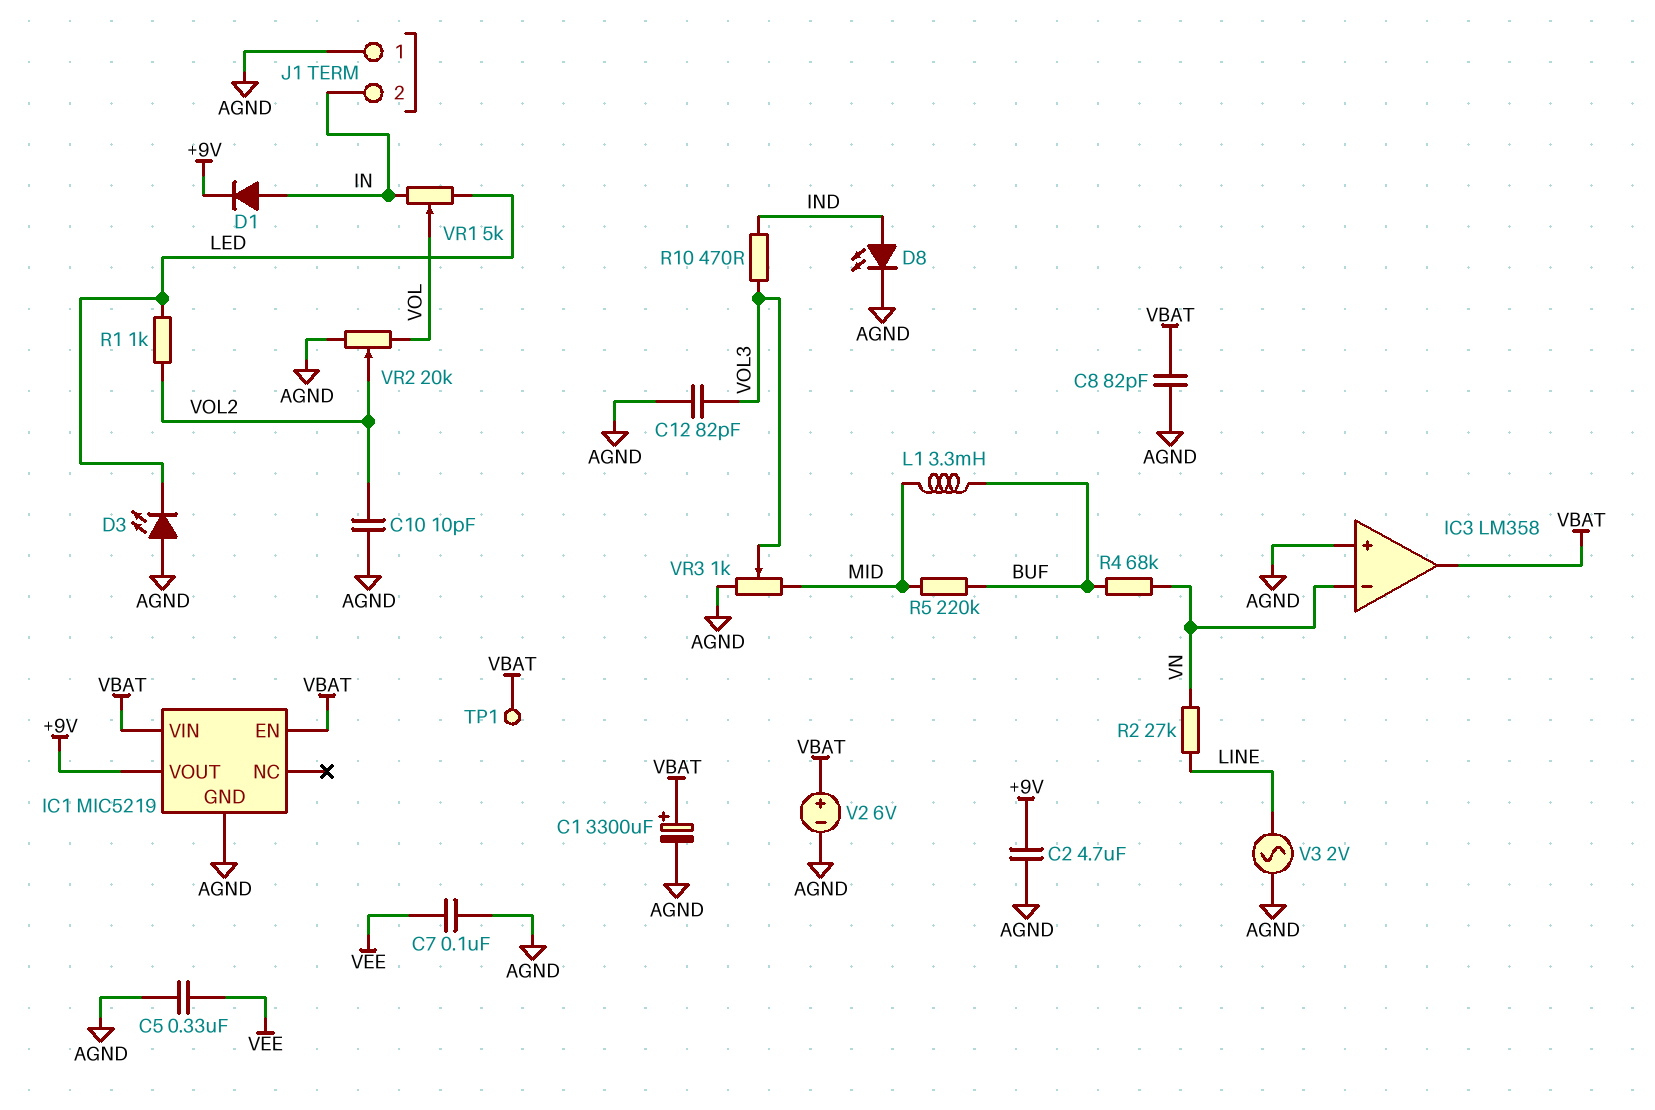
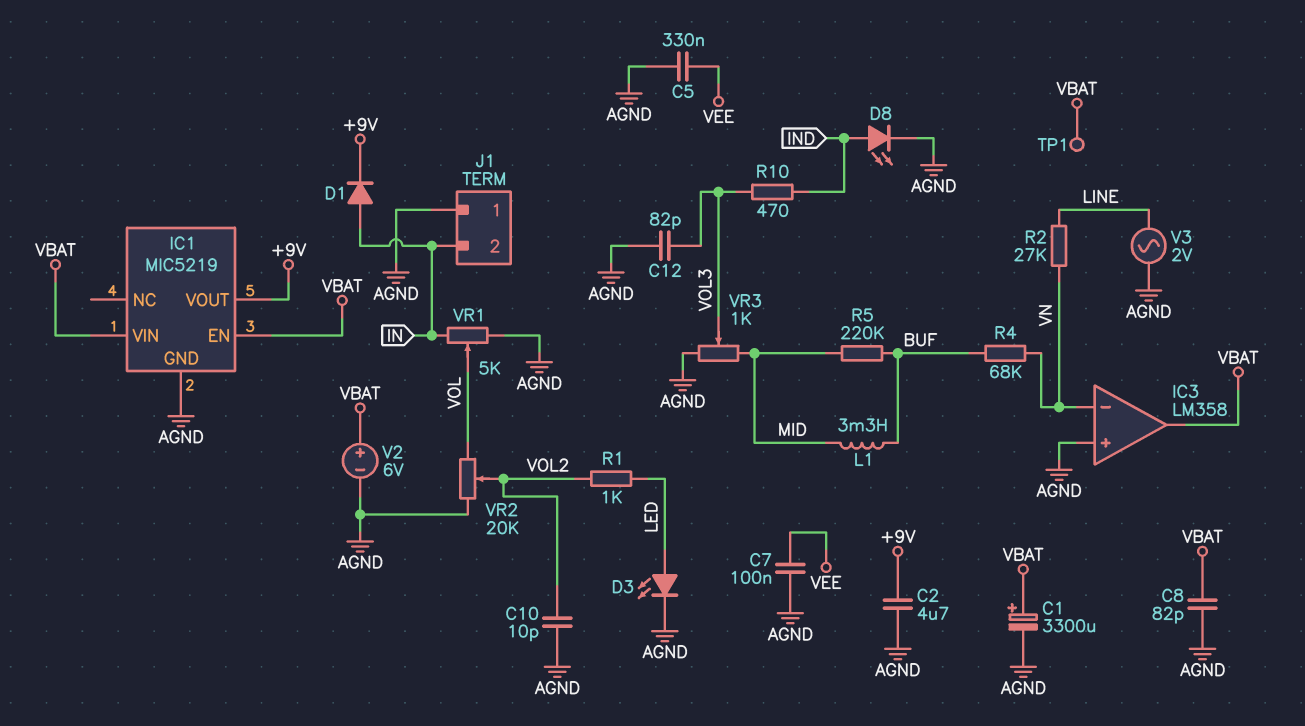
D3: LED (A AGND, K LED) -> LED (A LED, K AGND)
VR1: 5k (IN, LED, wiper VOL) -> 5k (AGND, IN, wiper VOL)

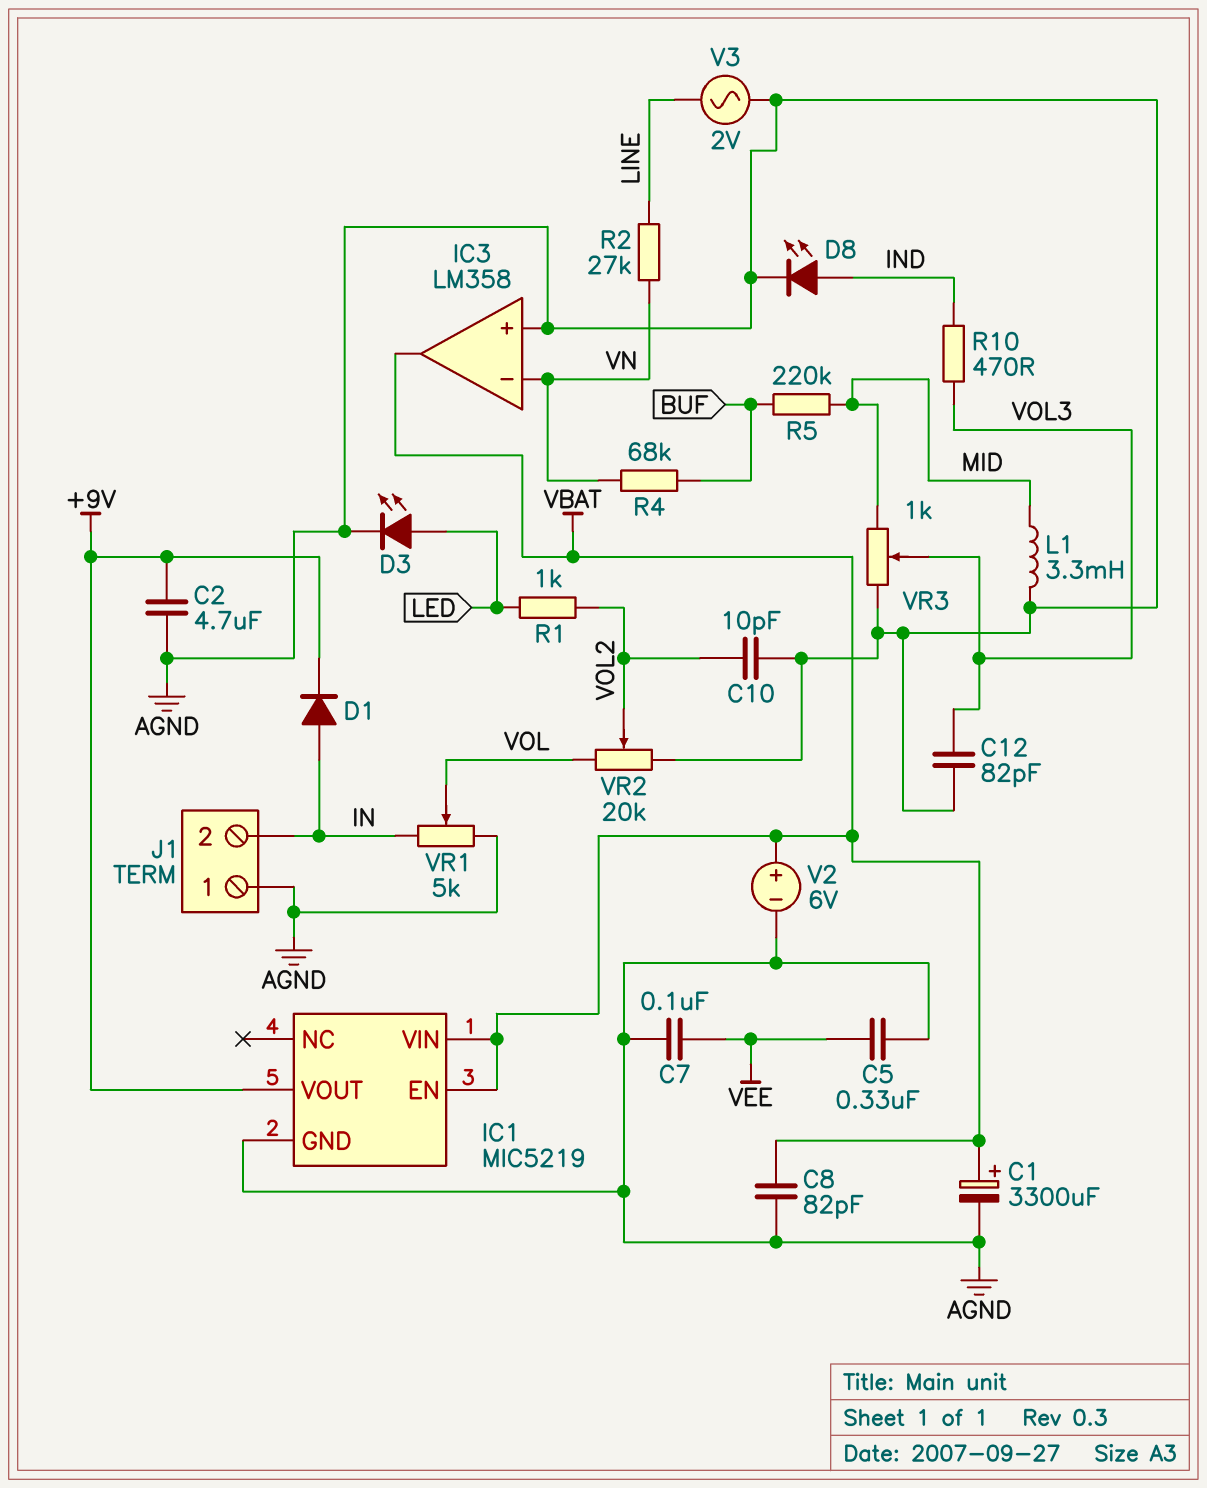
L1: 3.3mH (BUF, MID) -> 3.3mH (AGND, MID)
TP1: test point (VBAT) -> none

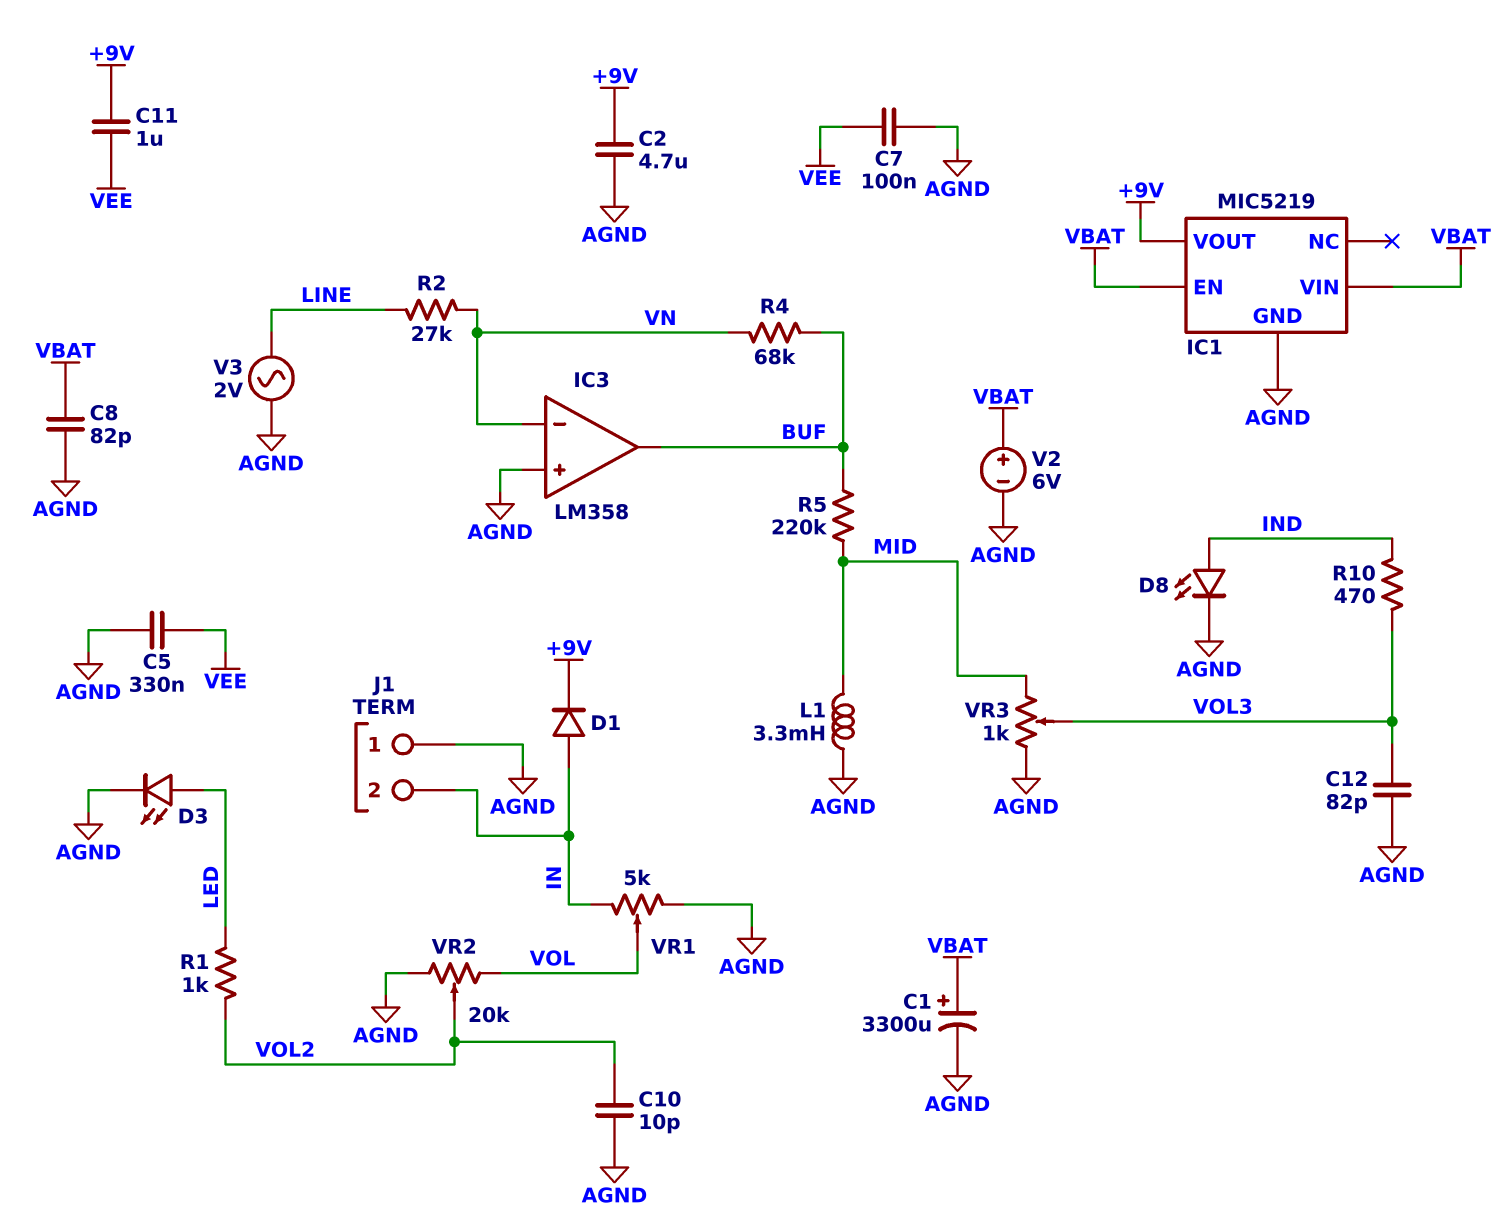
C11: none -> 1uF (+9V, VEE)
IC3 pin out: VBAT -> BUF

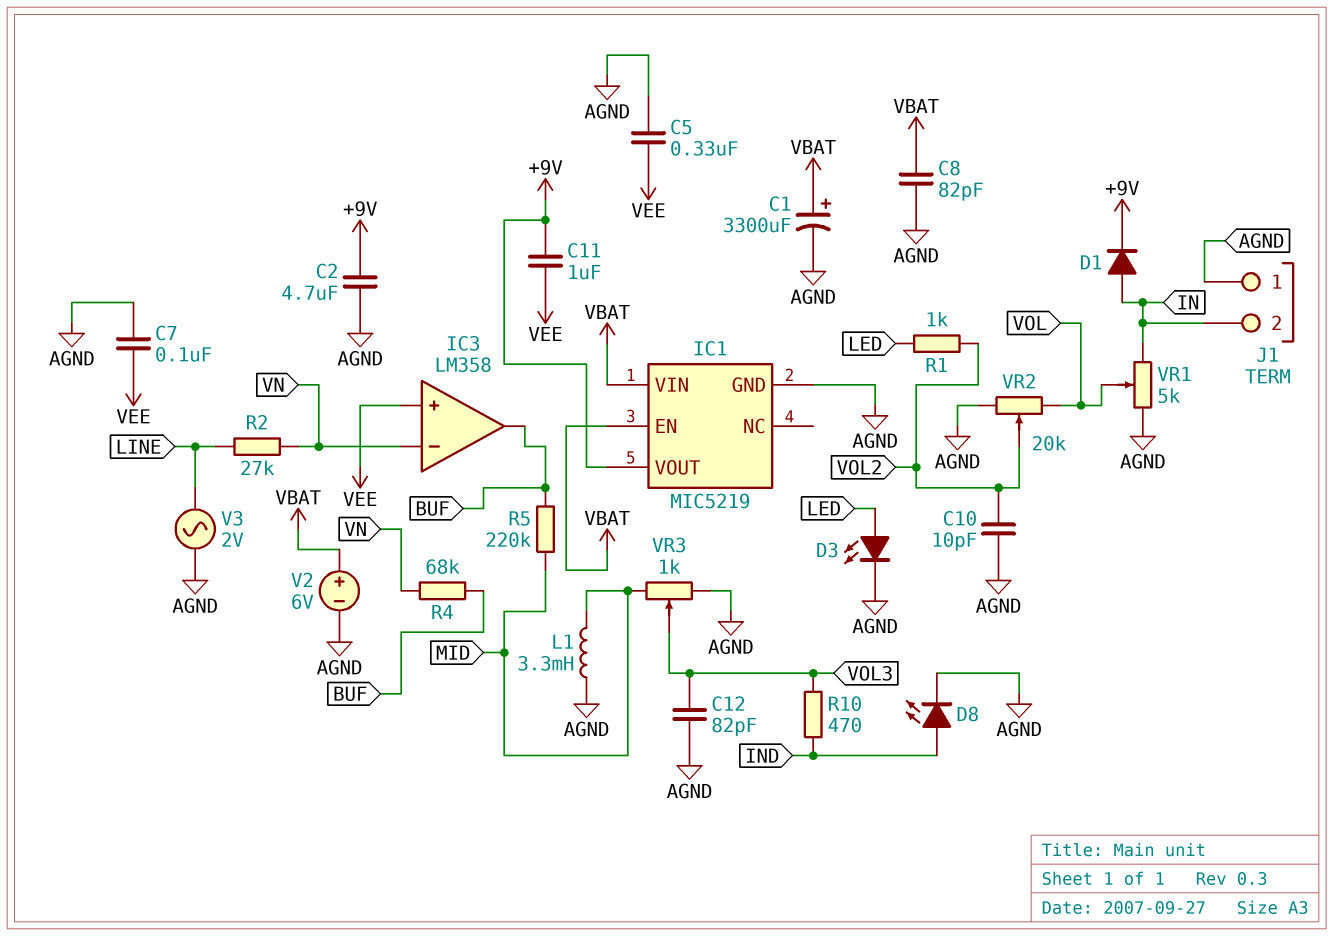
IC3 pin in+: AGND -> VEE

